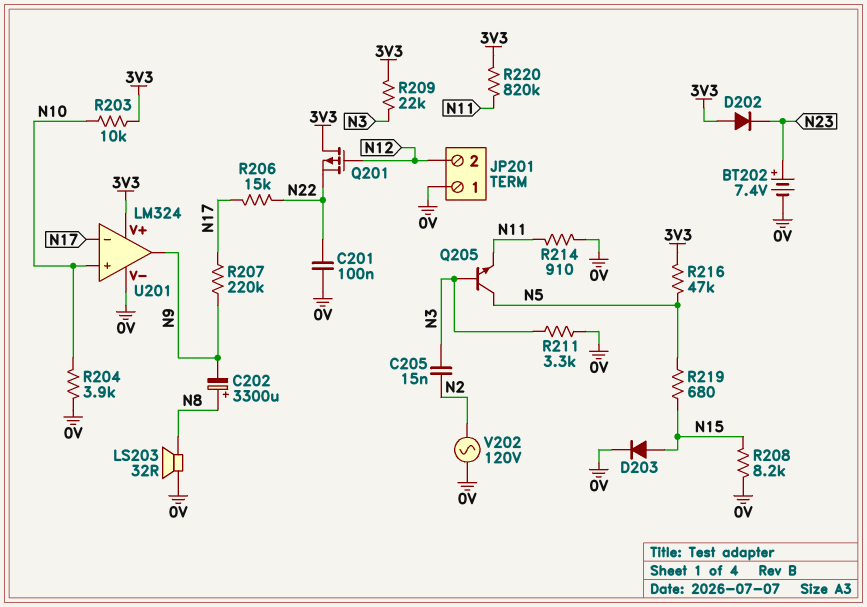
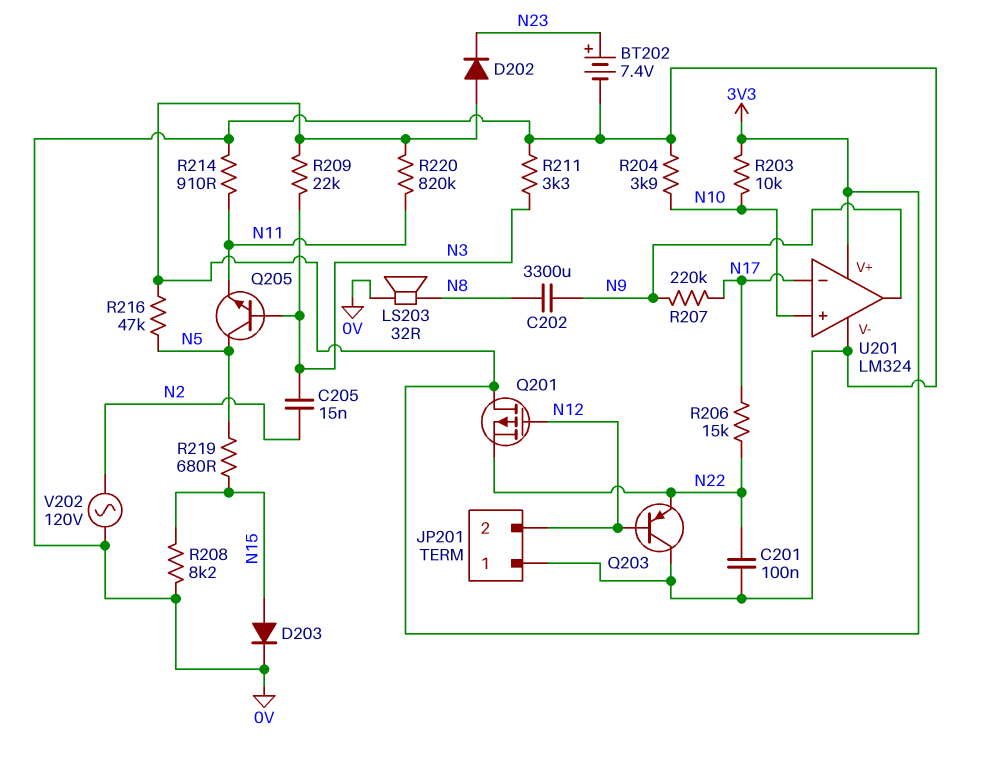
C202: 3300uF (plus N8, minus N9) -> 3300uF (N8, N9)
Q203: none -> PNP (B N12, C 0V, E N22)

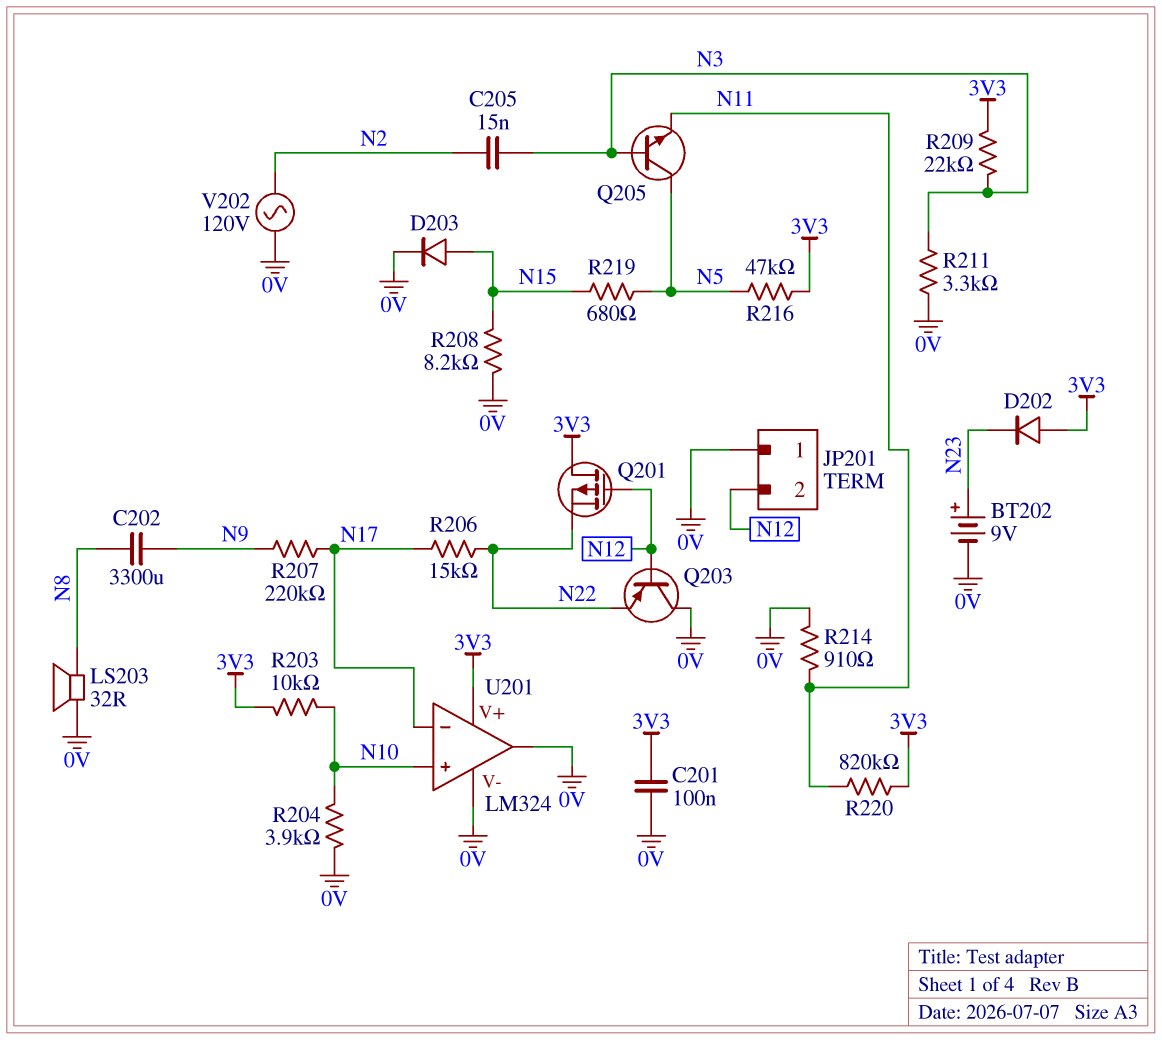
BT202: 7.4V (plus N23, minus 0V) -> 9V (plus N23, minus 0V)
C201: 100nF (0V, N22) -> 100nF (0V, 3V3)
U201 pin out: N9 -> 0V

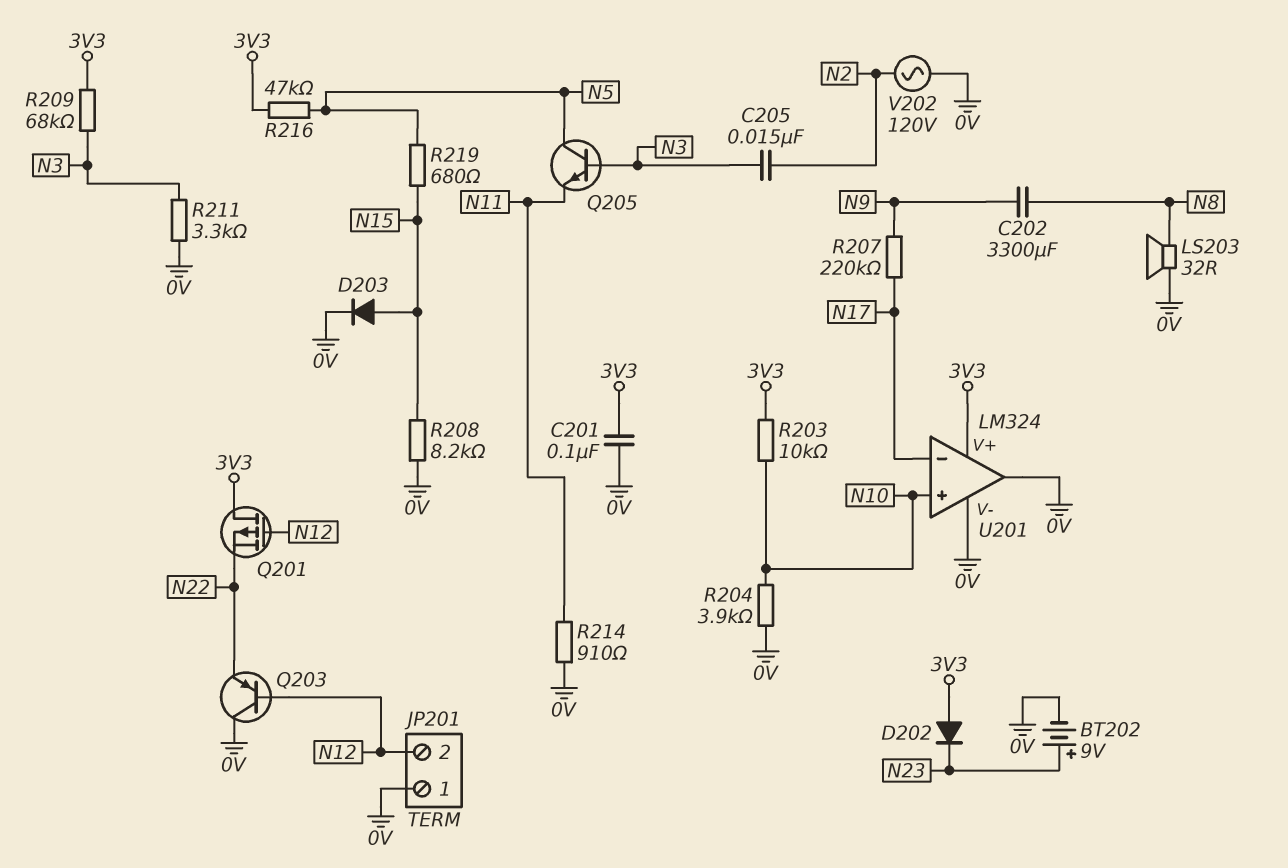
R206: 15k (N17, N22) -> none
R209: 22k (3V3, N3) -> 68k (3V3, N3)
R220: 820k (3V3, N11) -> none

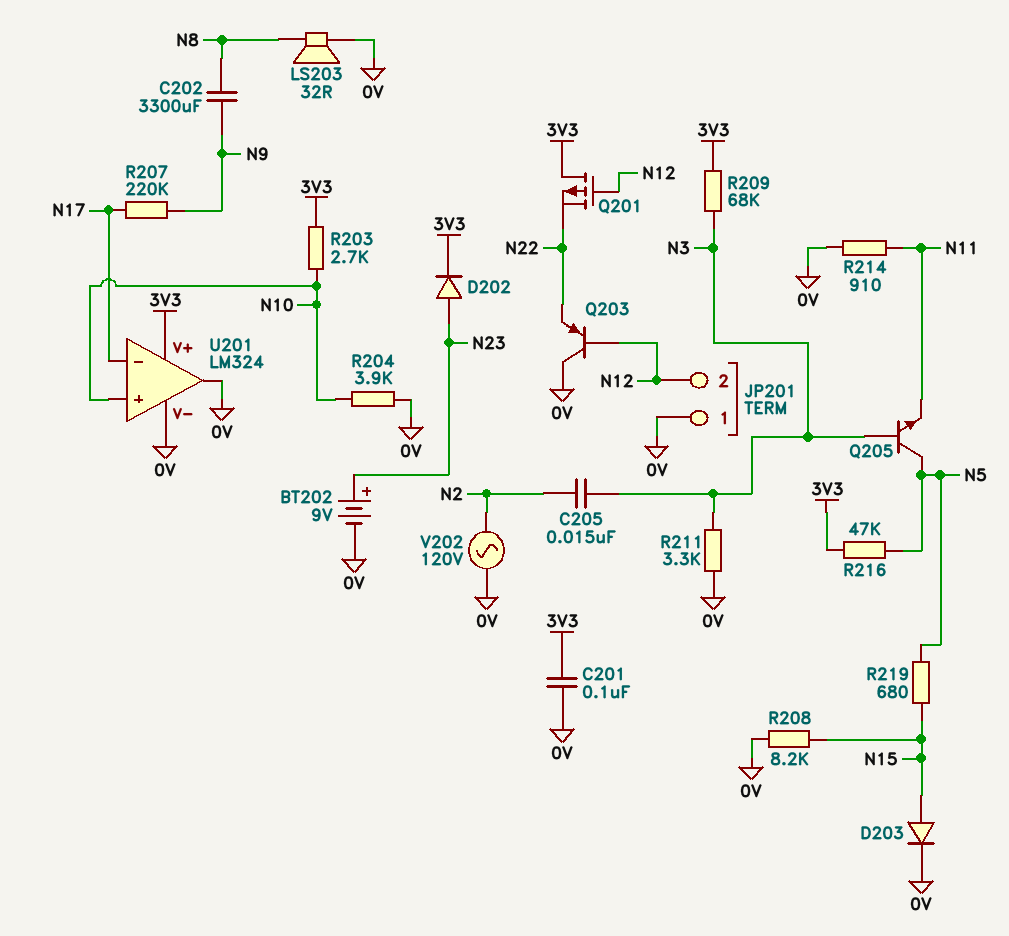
D202: diode (A 3V3, K N23) -> diode (A N23, K 3V3)
R203: 10k (3V3, N10) -> 2.7k (3V3, N10)

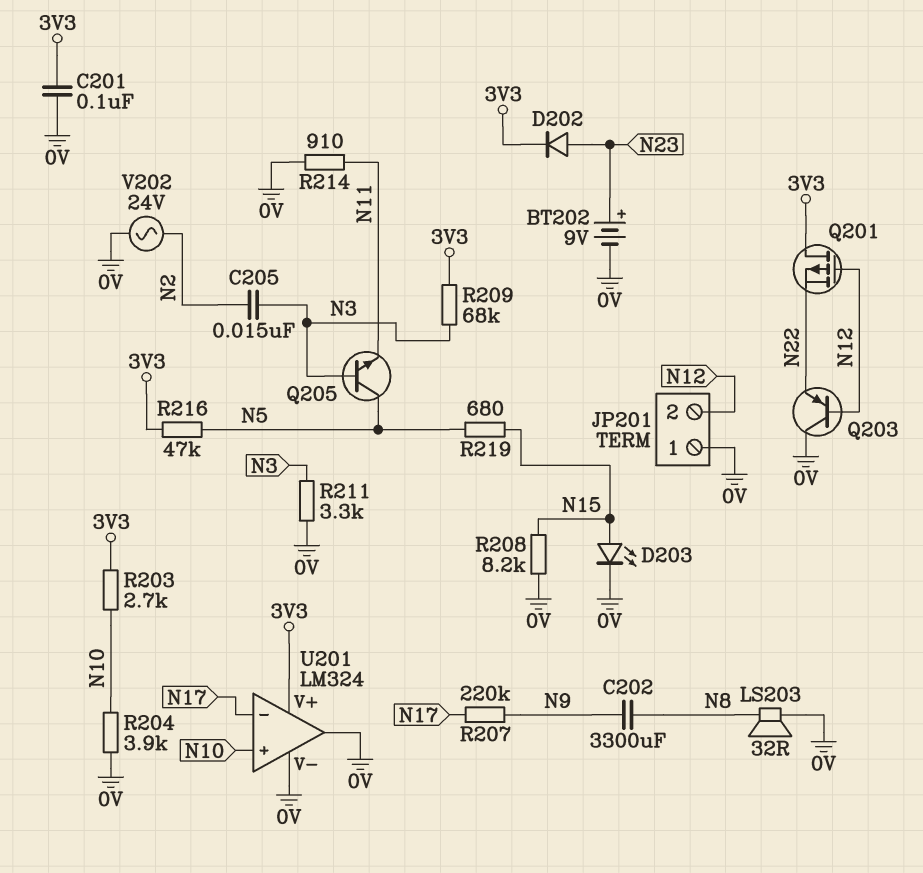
D203: diode (A N15, K 0V) -> LED (A N15, K 0V)
V202: AC 120V (0V, N2) -> AC 24V (0V, N2)

